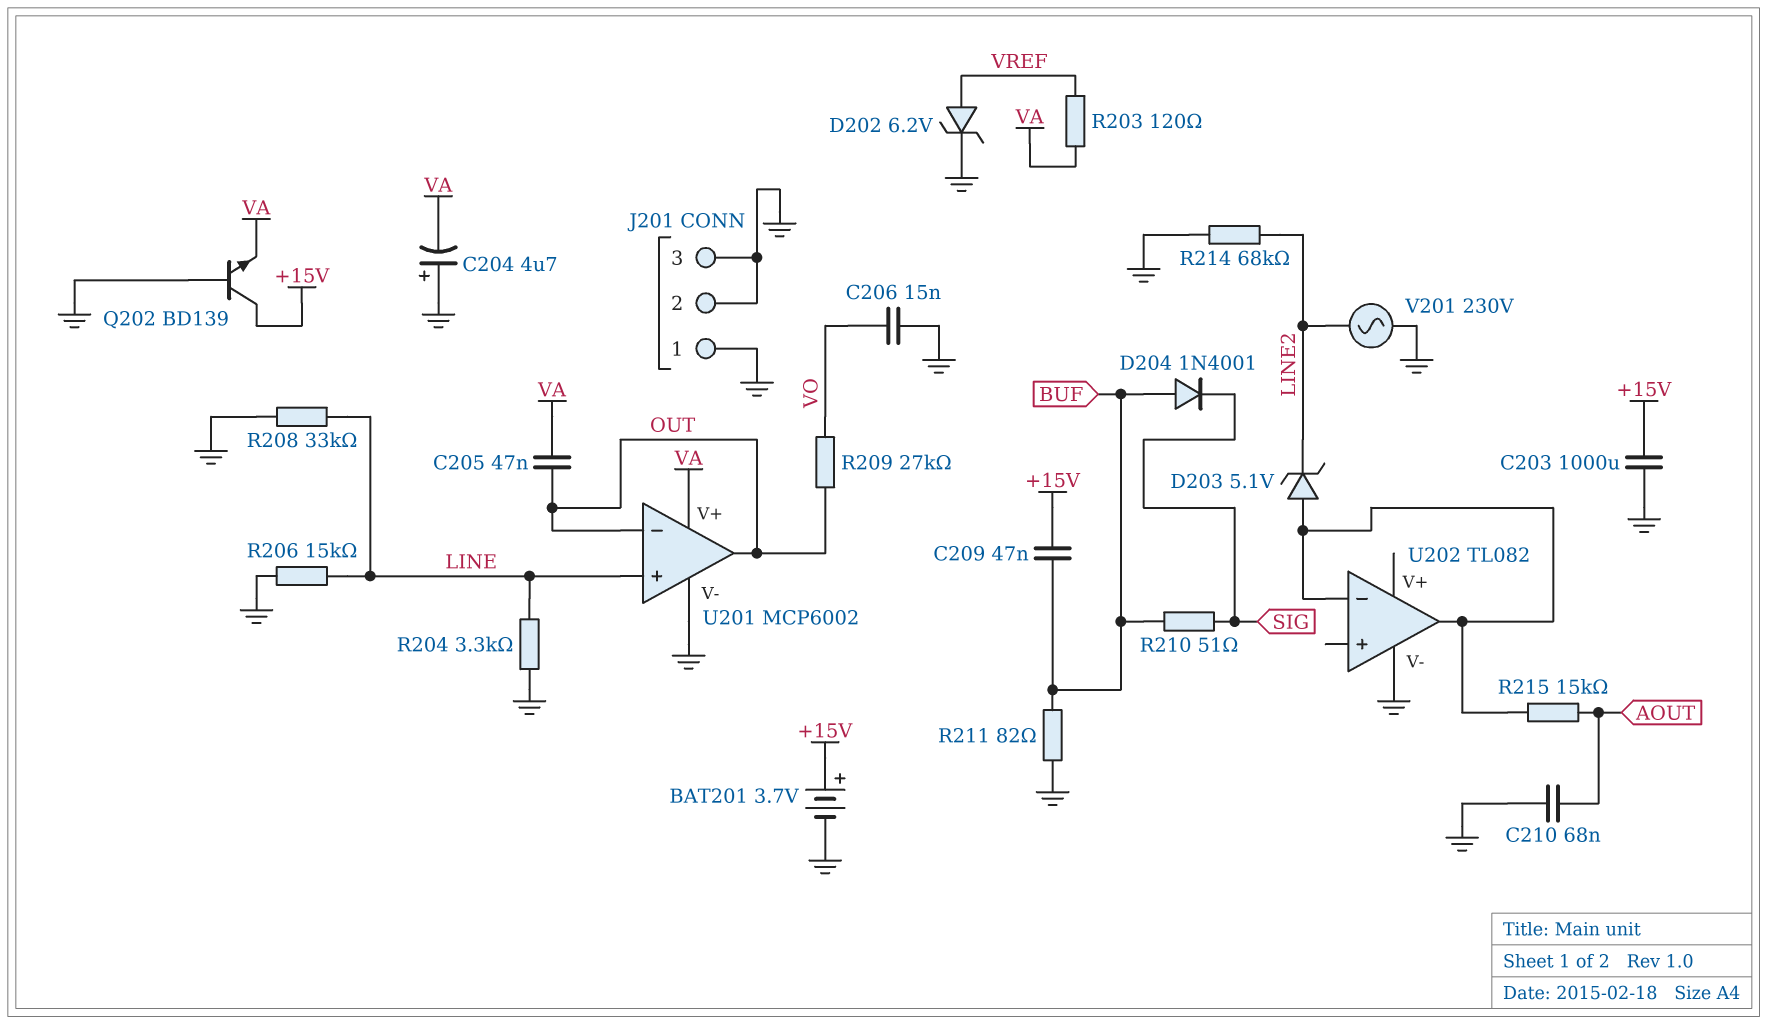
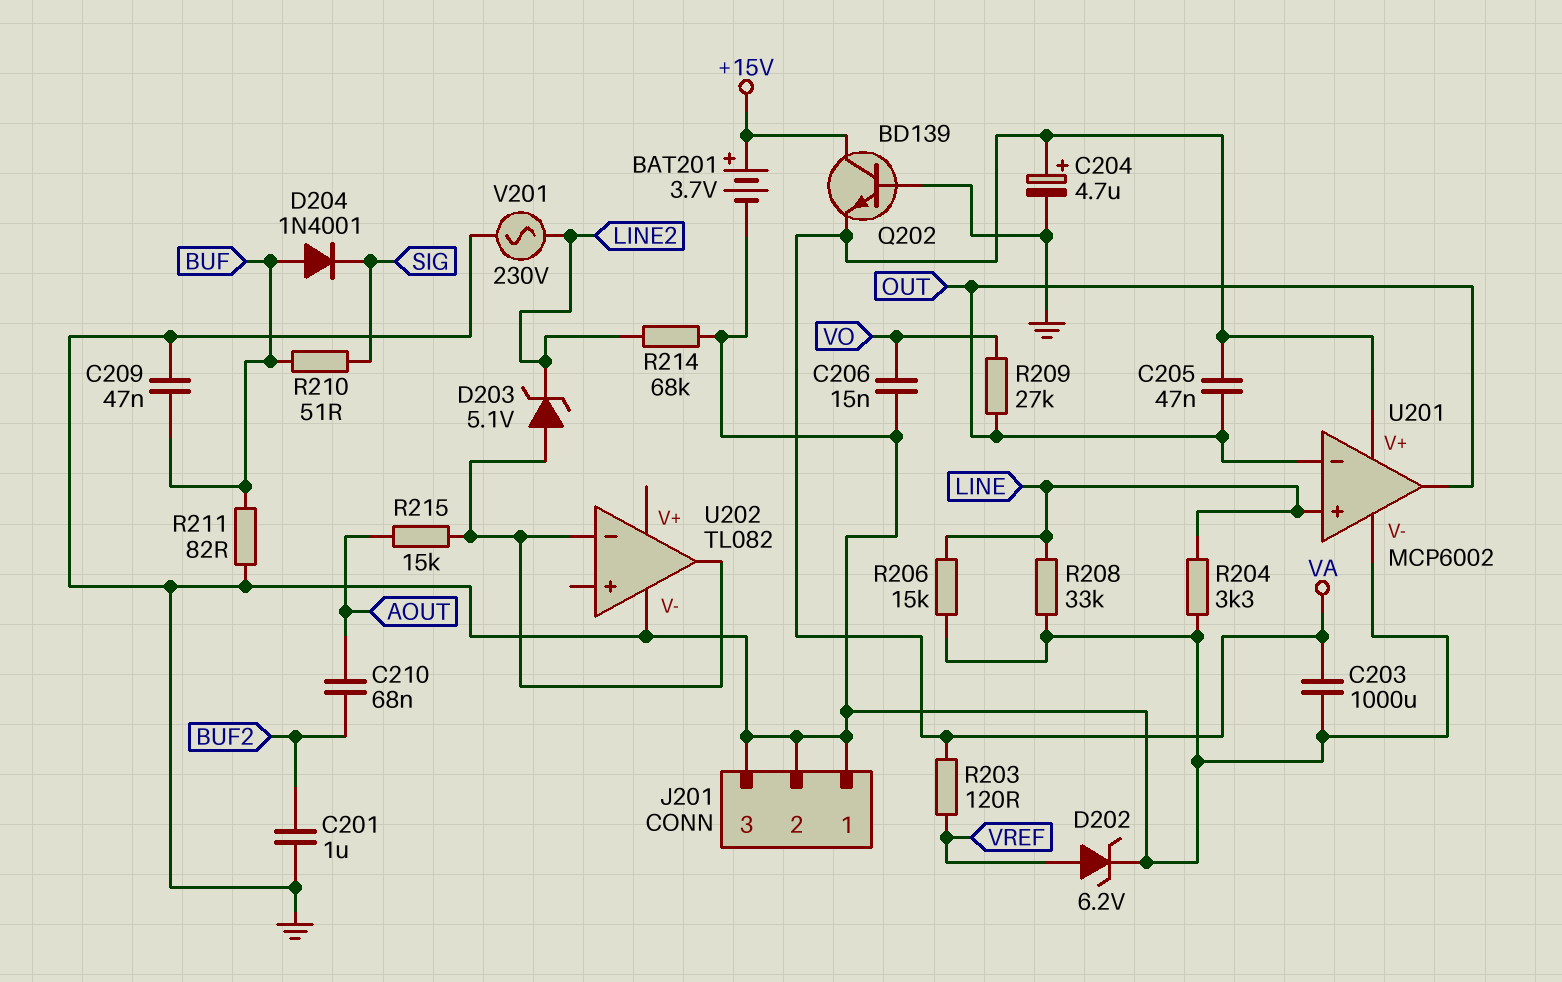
C201: none -> 1uF (BUF2, GND)
C203: 1000uF (+15V, GND) -> 1000uF (GND, VA)
C204: 4.7uF (plus GND, minus VA) -> 4.7uF (plus VA, minus GND)
C209: 47nF (+15V, BUF) -> 47nF (BUF, GND)
C210: 68nF (AOUT, GND) -> 68nF (AOUT, BUF2)

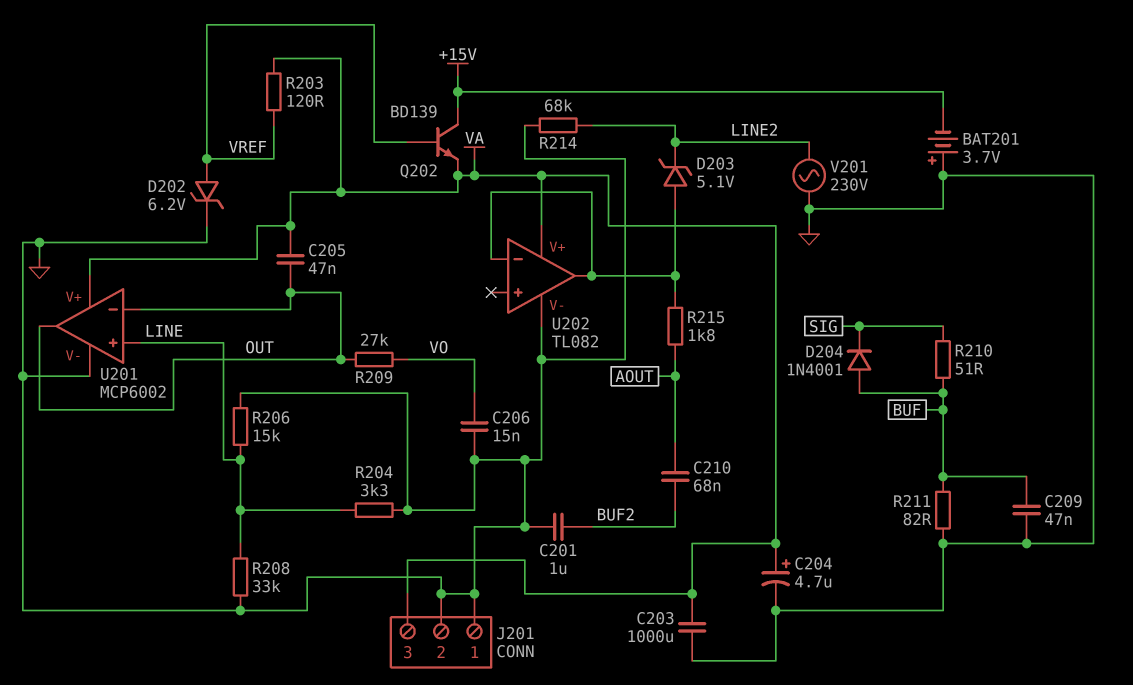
BAT201: 3.7V (plus +15V, minus GND) -> 3.7V (plus GND, minus +15V)
J201 pin 3: GND -> VA
Q202: NPN BD139 (B GND, C +15V, E VA) -> NPN BD139 (B VREF, C +15V, E VA)
R215: 15k (AOUT, U202/in-) -> 1.8k (AOUT, U202/in-)
U202 pin V+: none -> VA

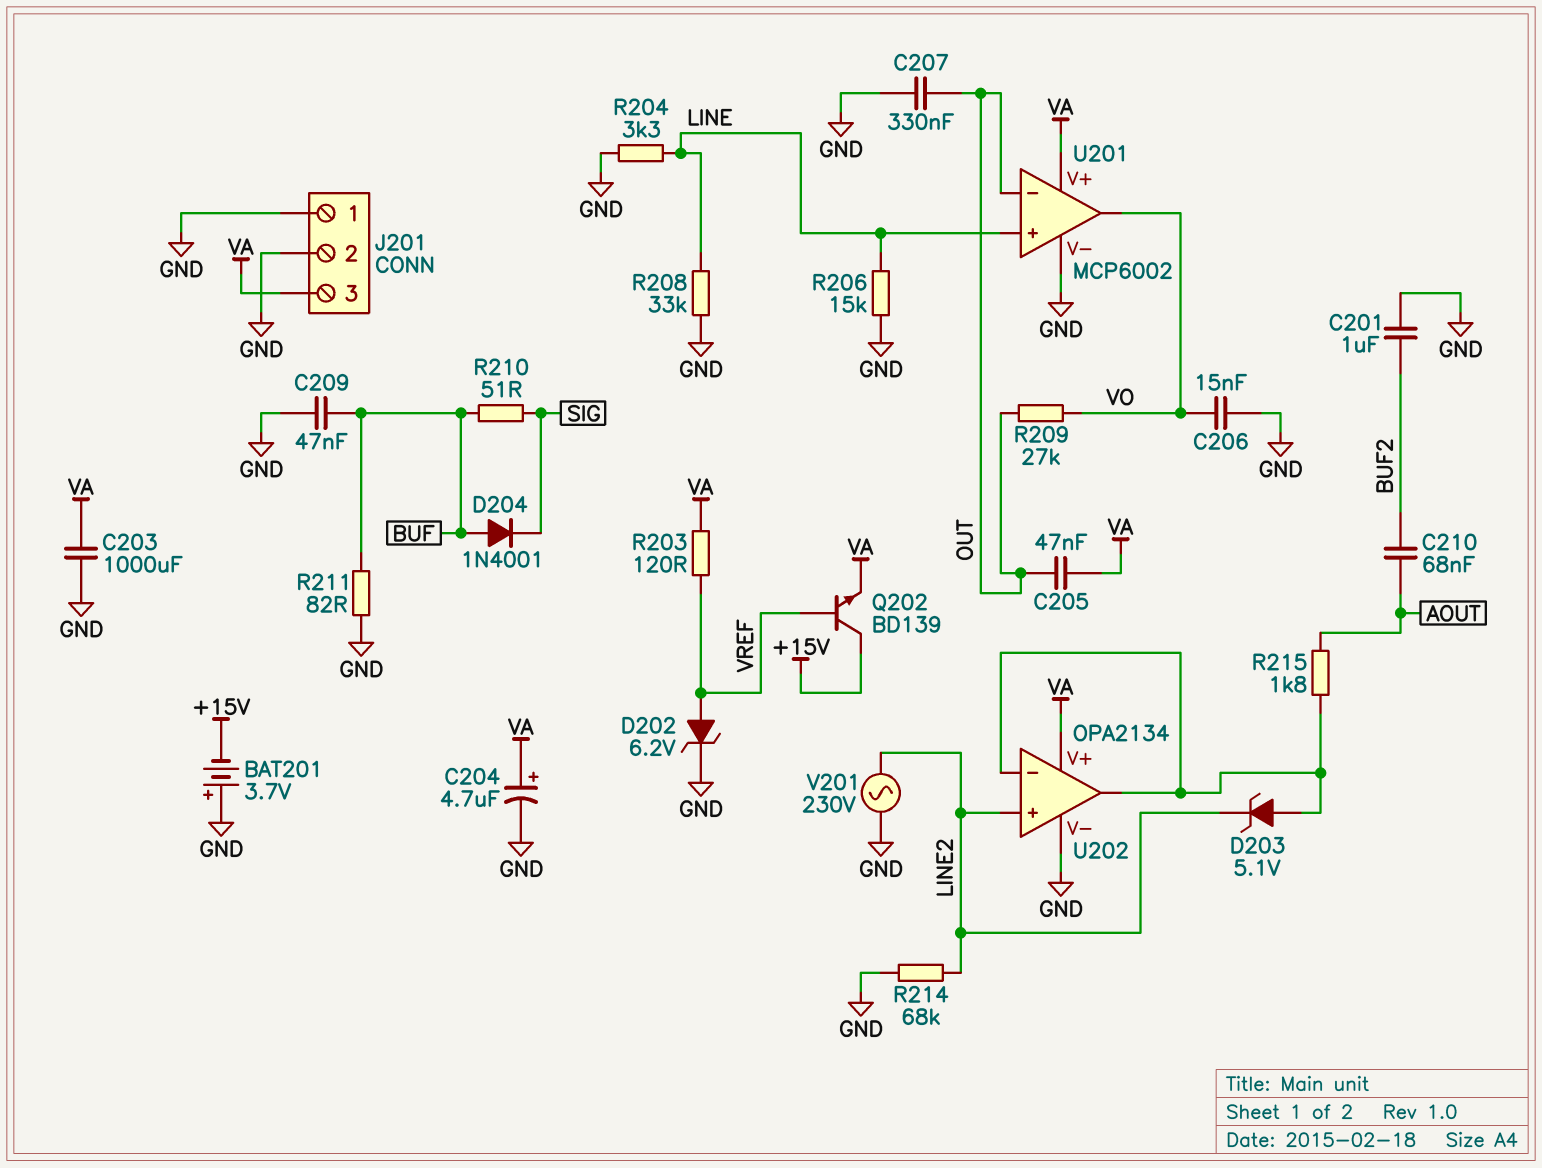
C207: none -> 330nF (GND, OUT)
U201 pin out: OUT -> VO
U202: TL082 -> OPA2134
U202 pin in+: none -> LINE2

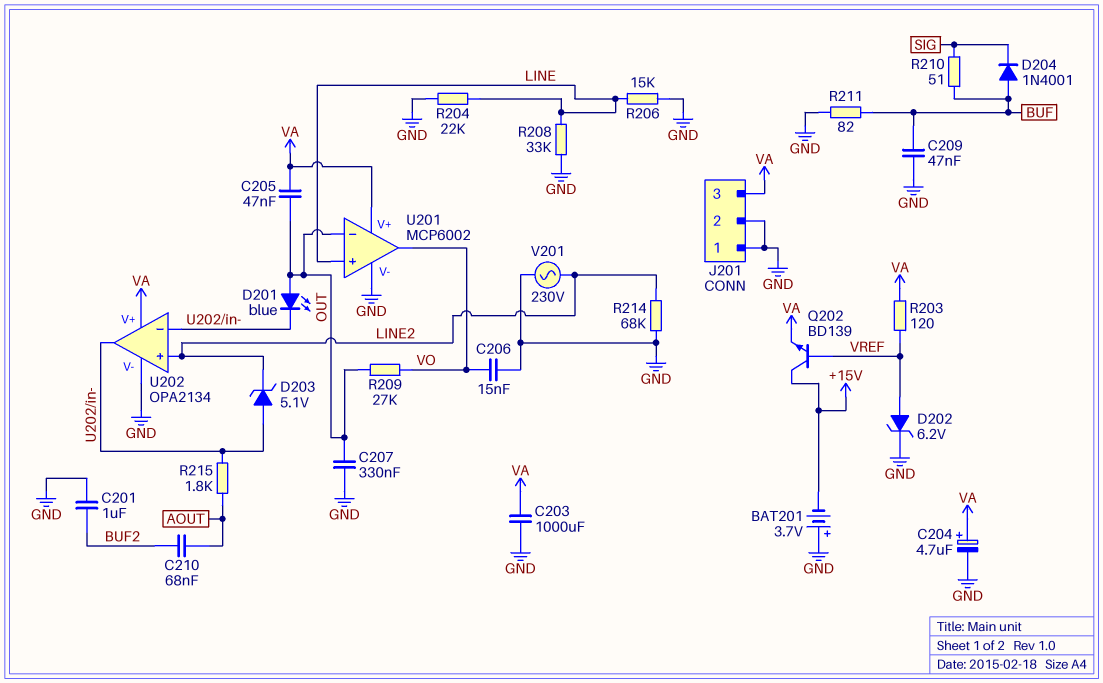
D201: none -> LED blue (A OUT, K U202/in-)
R204: 3.3k (GND, LINE) -> 22k (GND, LINE)

